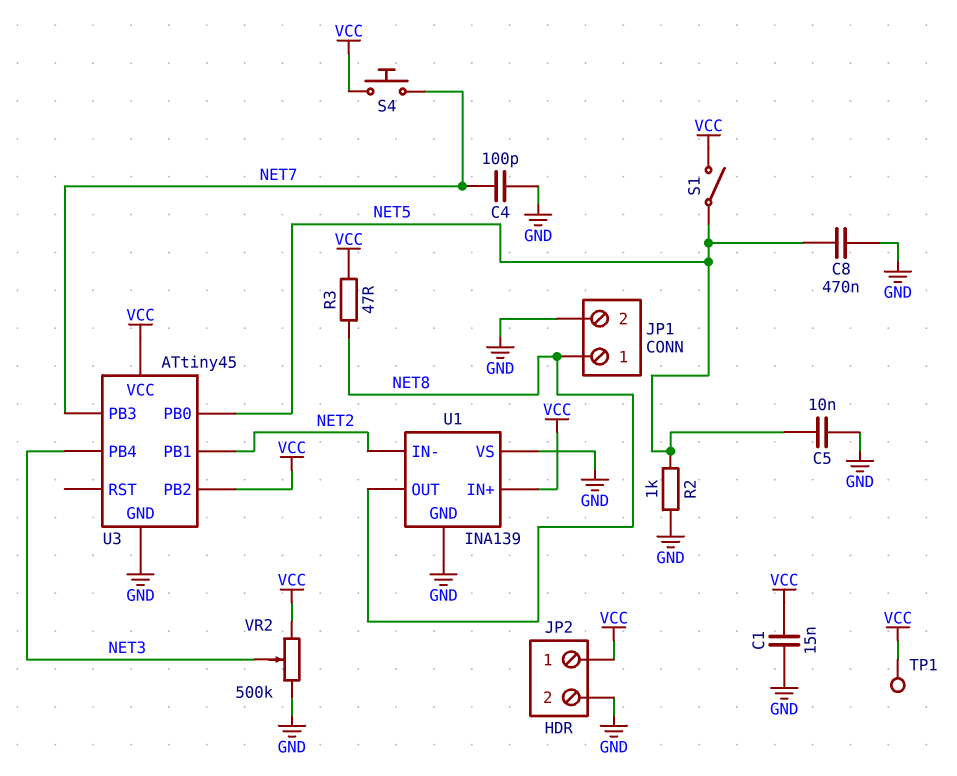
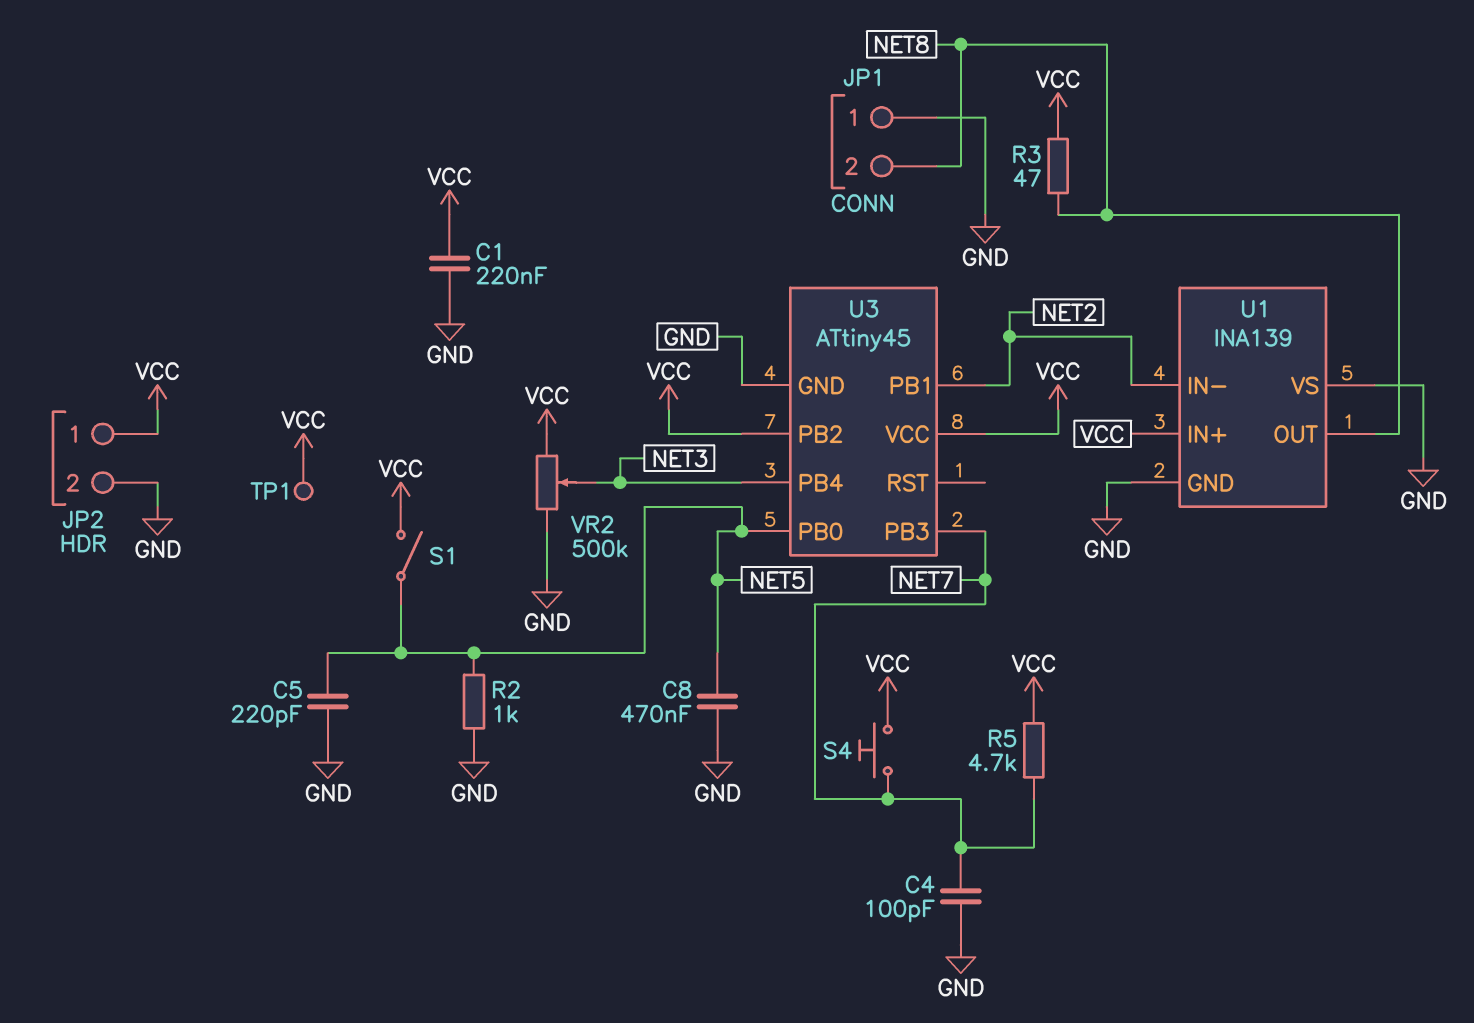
C1: 15nF (GND, VCC) -> 220nF (GND, VCC)
C5: 10nF (GND, NET5) -> 220pF (GND, NET5)
JP1 pin 1: NET8 -> GND
JP1 pin 2: GND -> NET8
R5: none -> 4.7k (NET7, VCC)

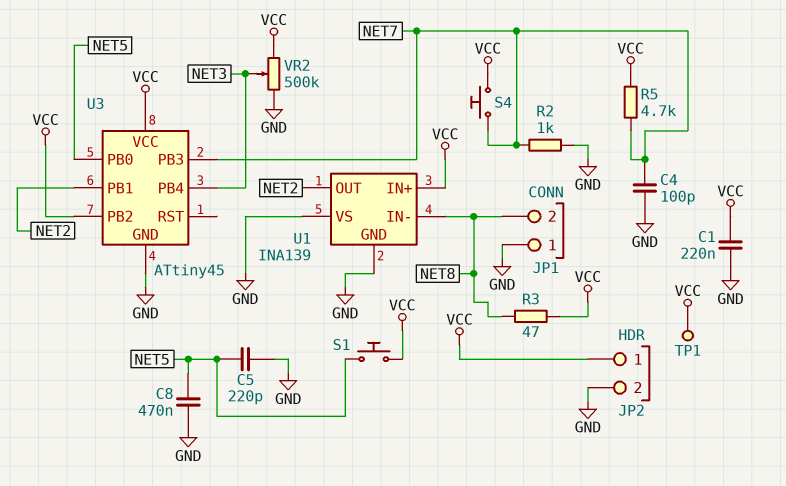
R2: 1k (GND, NET5) -> 1k (GND, NET7)
S1: switch (NET5, VCC) -> button (NET5, VCC)
U1 pin IN-: NET2 -> NET8
U1 pin OUT: NET8 -> NET2

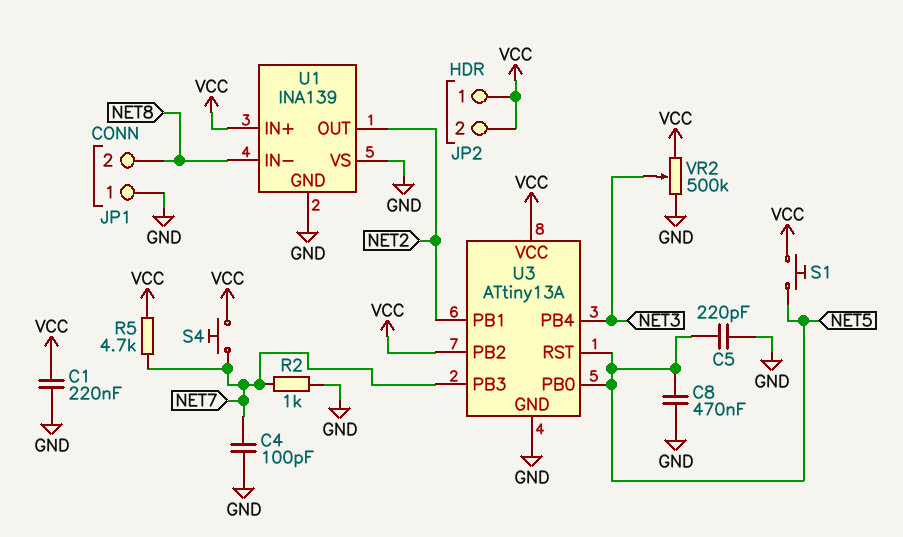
JP2 pin 2: GND -> VCC
R3: 47 (NET8, VCC) -> none
TP1: test point (VCC) -> none
U3: ATtiny45 -> ATtiny13A
U3 pin RST: none -> NET5

